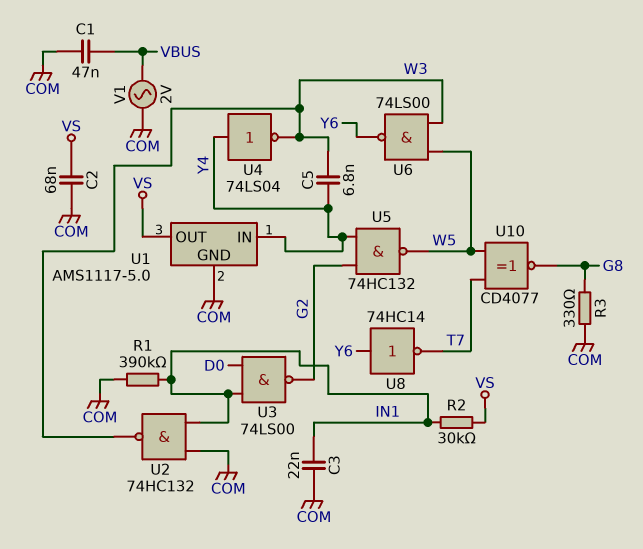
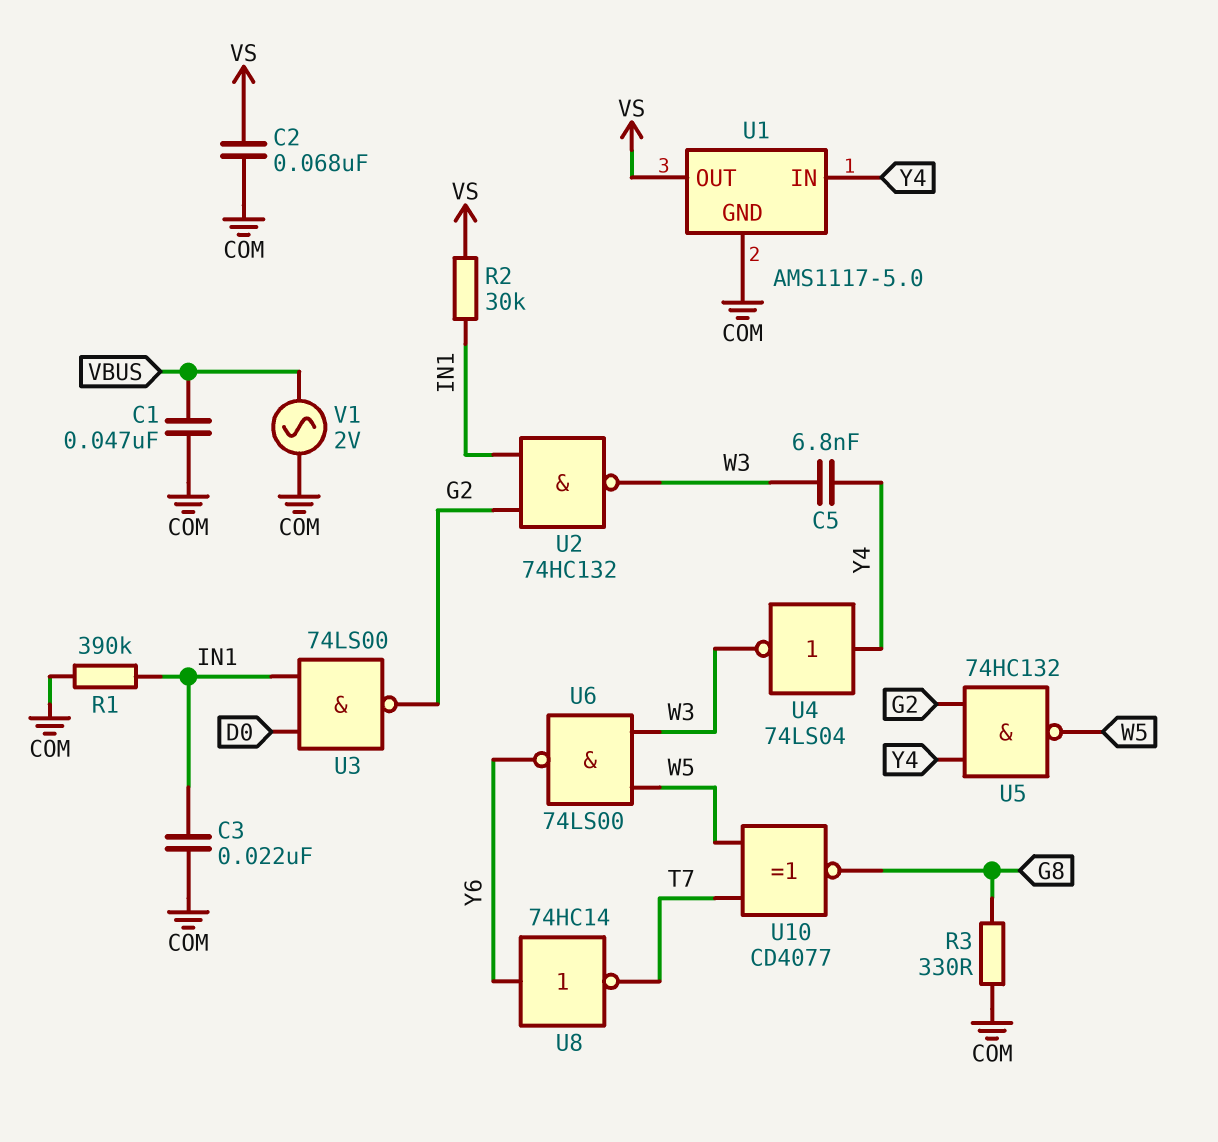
U2: NAND 74HC132 (in COM, in IN1, out W3) -> NAND 74HC132 (in G2, in IN1, out W3)

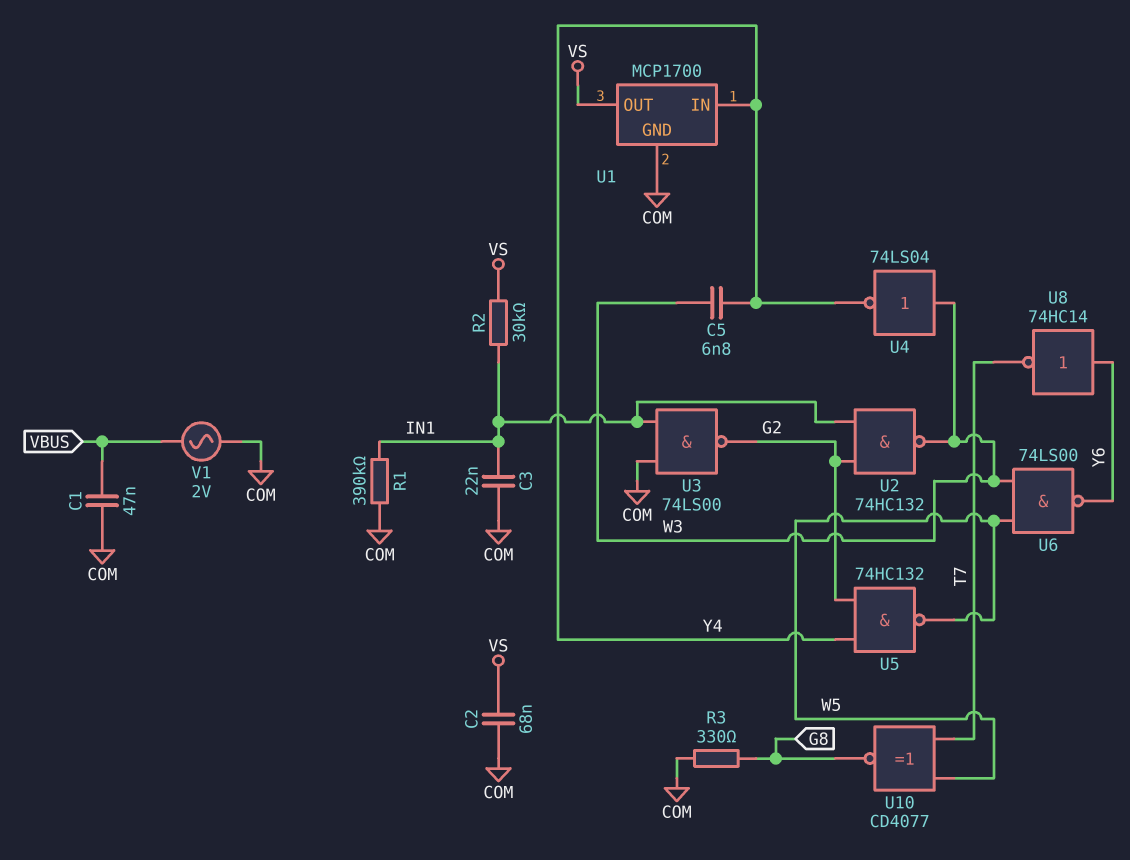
U1: AMS1117-5.0 -> MCP1700
U3: NAND 74LS00 (in D0, in IN1, out G2) -> NAND 74LS00 (in COM, in IN1, out G2)
U4: NOT 74LS04 (in Y4, out W3) -> NOT 74LS04 (in W3, out Y4)

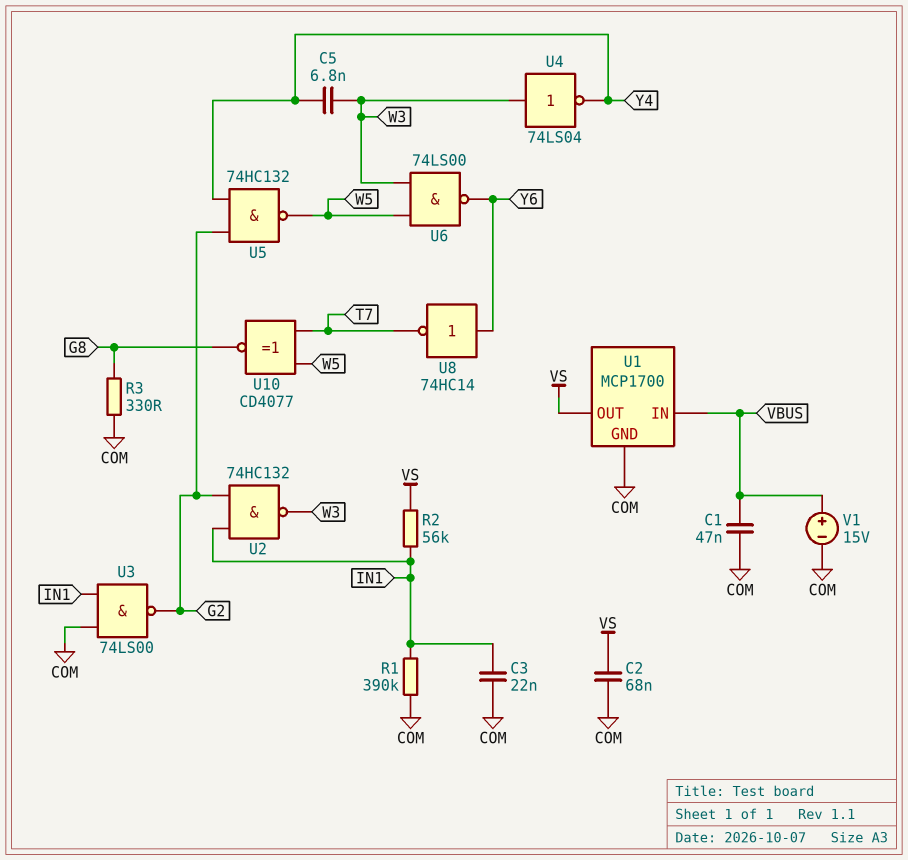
R2: 30k (IN1, VS) -> 56k (IN1, VS)
U1 pin IN: Y4 -> VBUS
V1: AC 2V (COM, VBUS) -> 15V (plus VBUS, minus COM)

